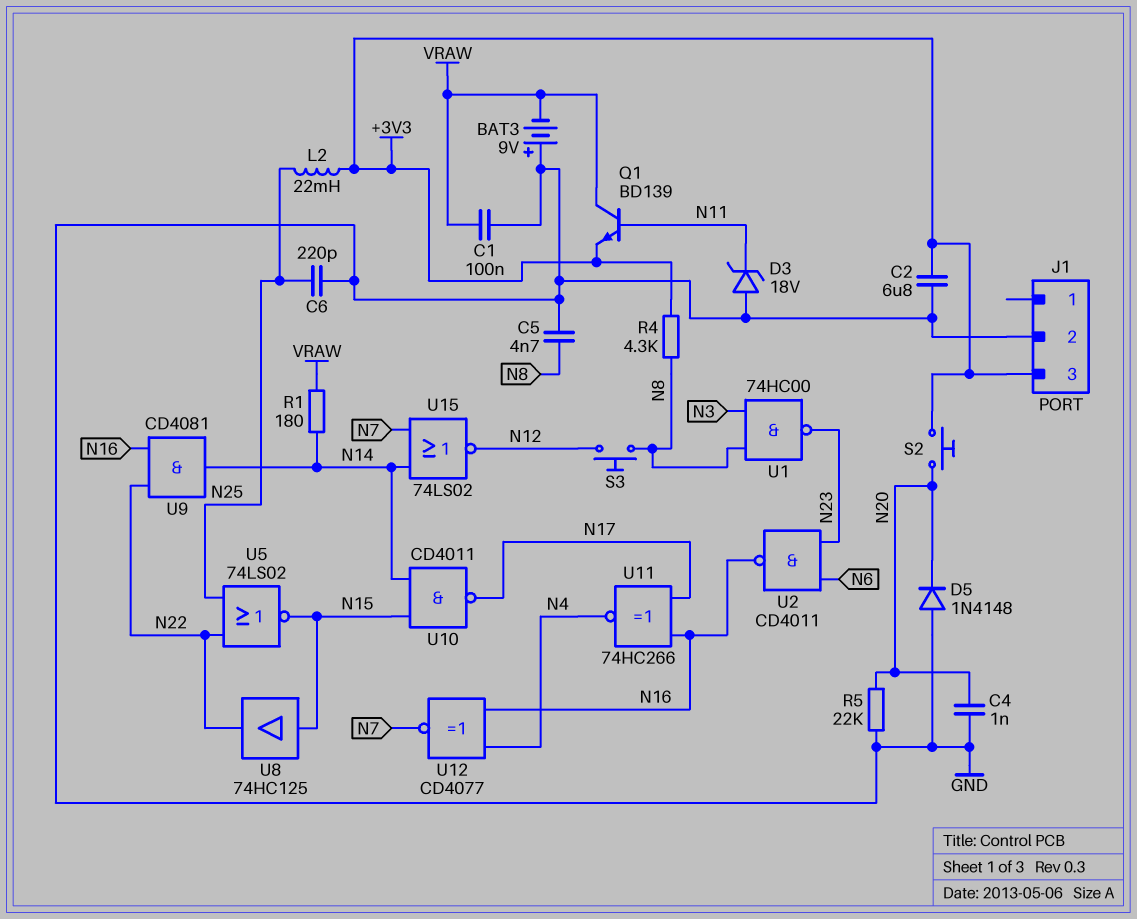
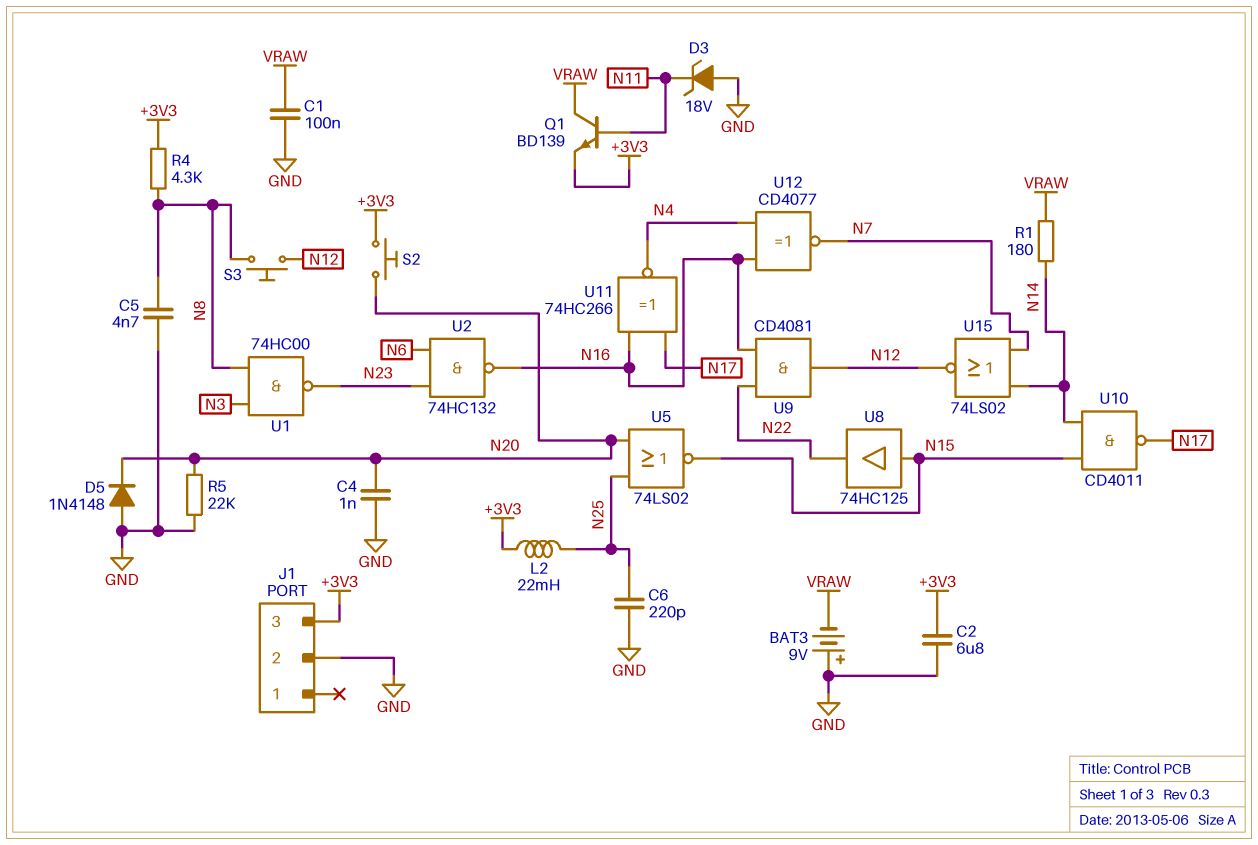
U2: NAND CD4011 (in N6, in N23, out N16) -> NAND 74HC132 (in N6, in N23, out N16)
U5: NOR 74LS02 (in N22, in N25, out N15) -> NOR 74LS02 (in N20, in N25, out N15)
U9: AND CD4081 (in N16, in N22, out N14) -> AND CD4081 (in N16, in N22, out N12)

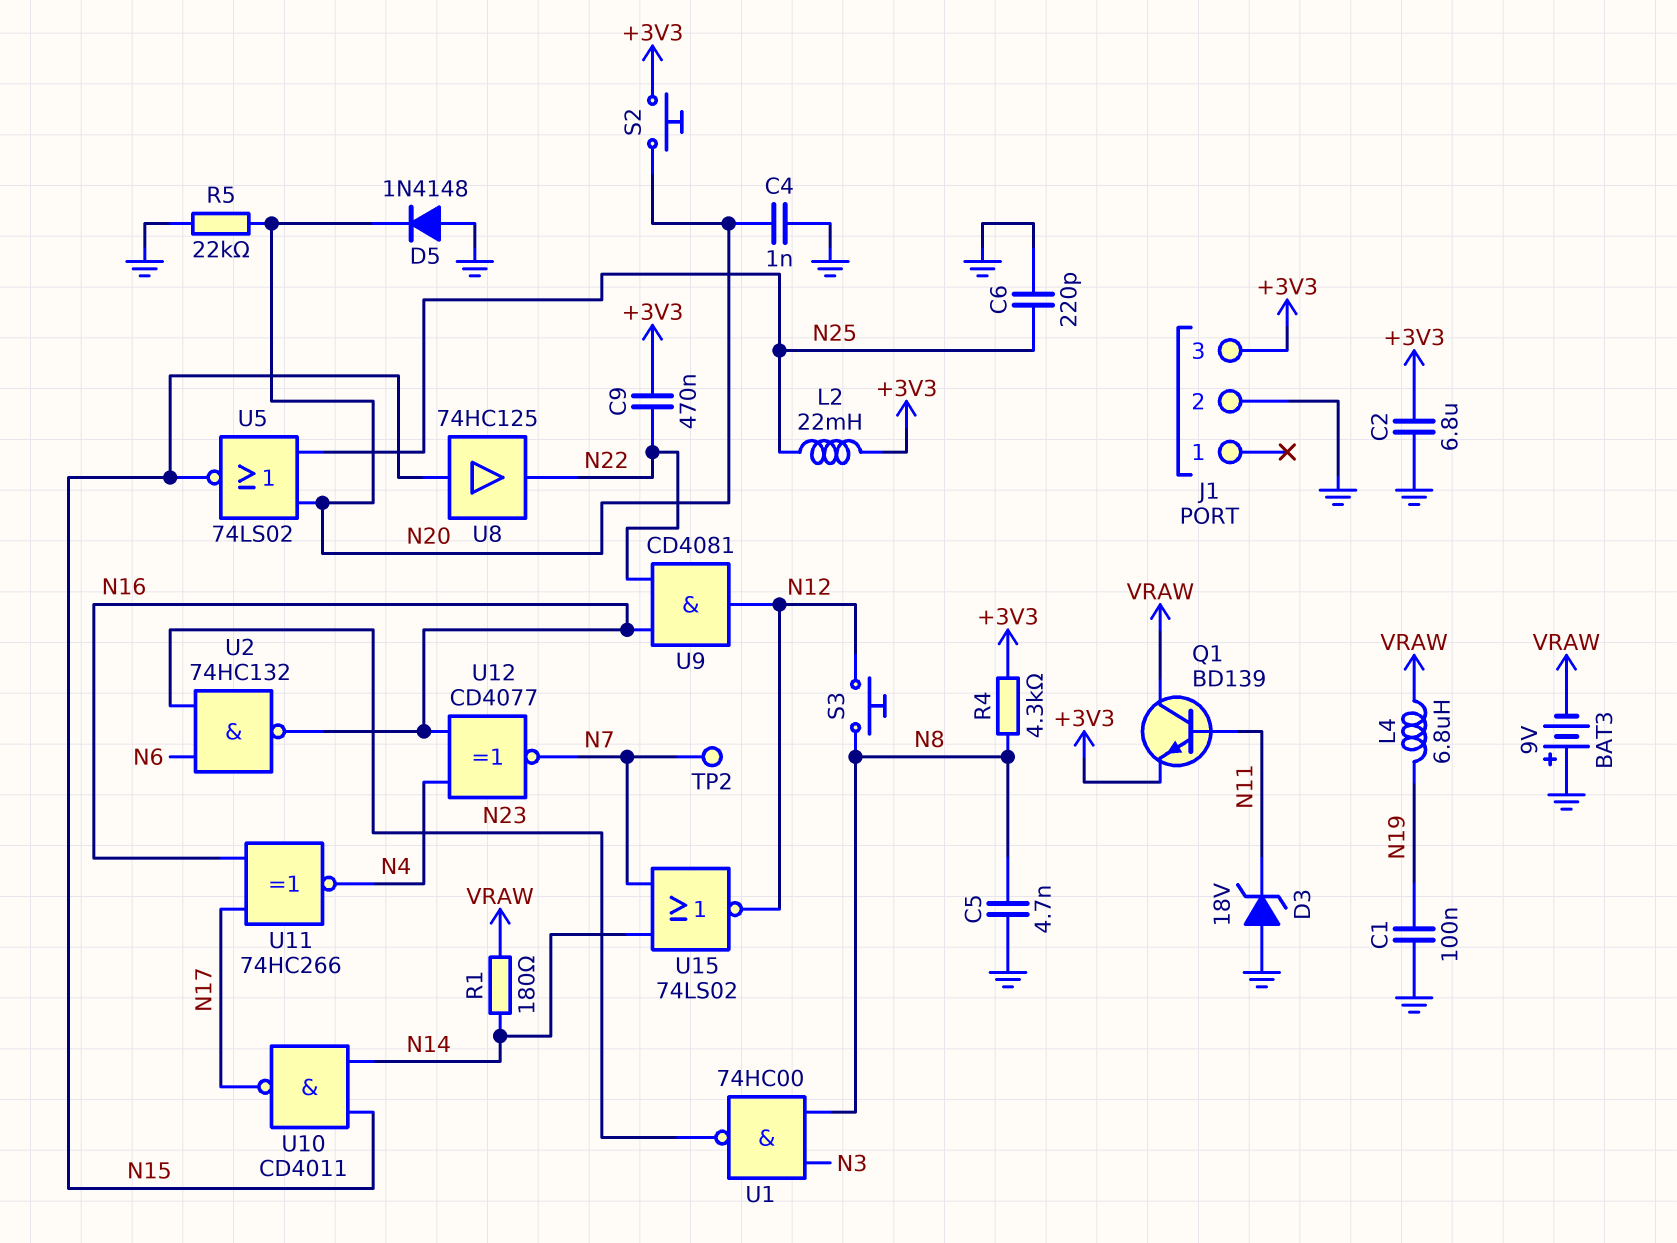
C1: 100nF (GND, VRAW) -> 100nF (GND, N19)
C9: none -> 470nF (+3V3, N22)
L4: none -> 6.8uH (N19, VRAW)
TP2: none -> test point (N7)

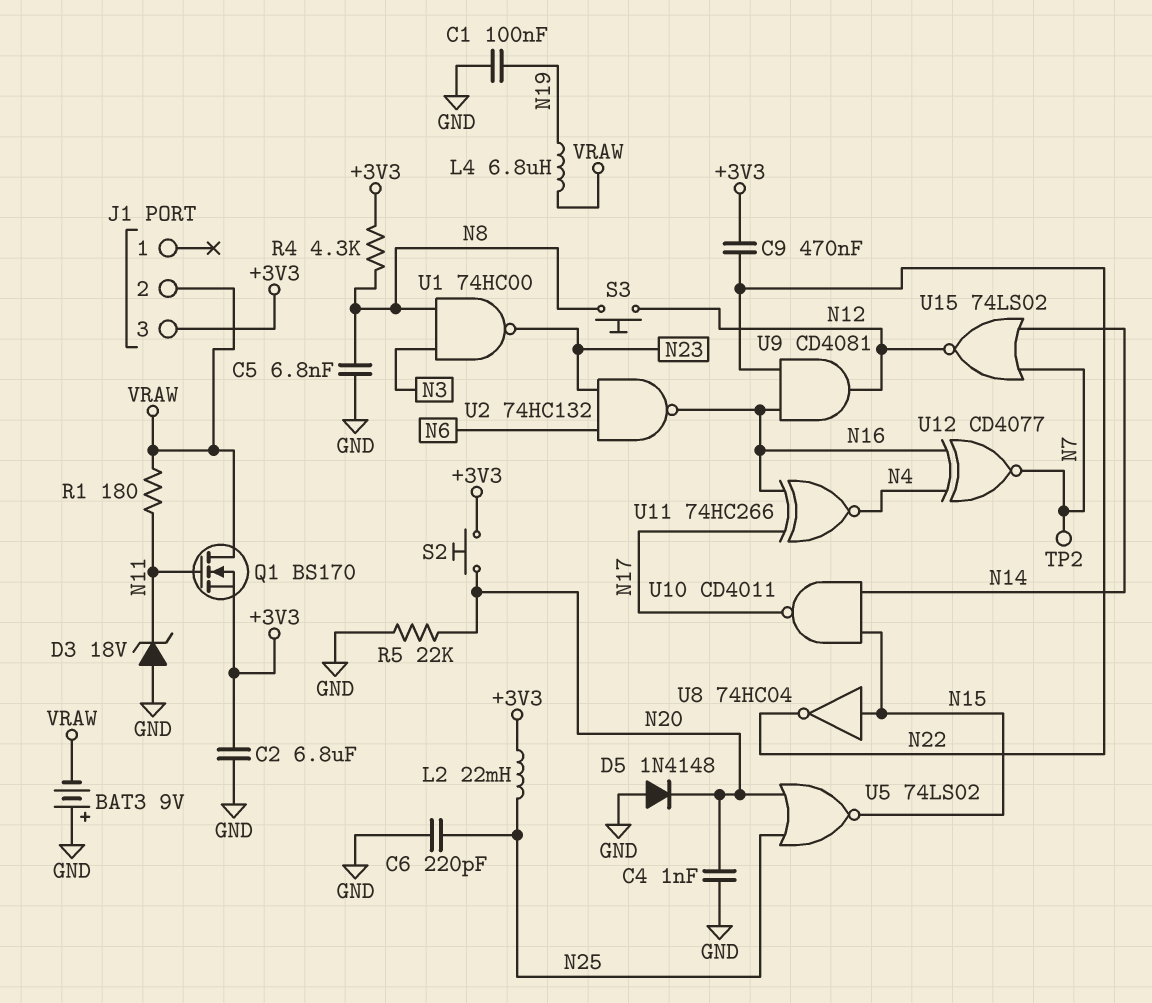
C5: 4.7nF (GND, N8) -> 6.8nF (GND, N8)
J1 pin 2: GND -> VRAW
Q1: NPN BD139 (B N11, C VRAW, E +3V3) -> NMOS BS170 (G N11, D VRAW, S +3V3)
R1: 180 (N14, VRAW) -> 180 (N11, VRAW)
U8: buffer 74HC125 (in N15, out N22) -> NOT 74HC04 (in N15, out N22)

